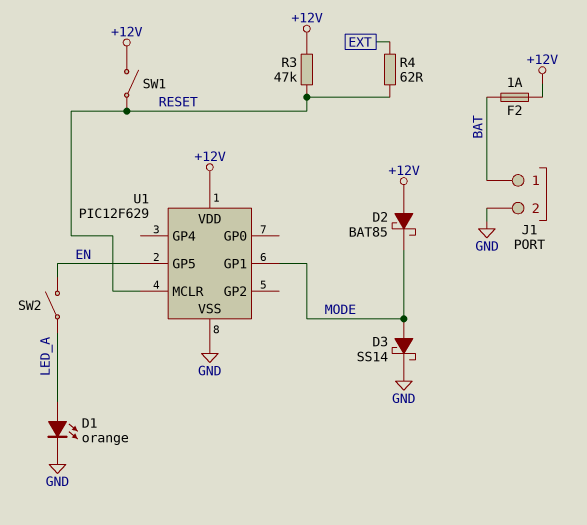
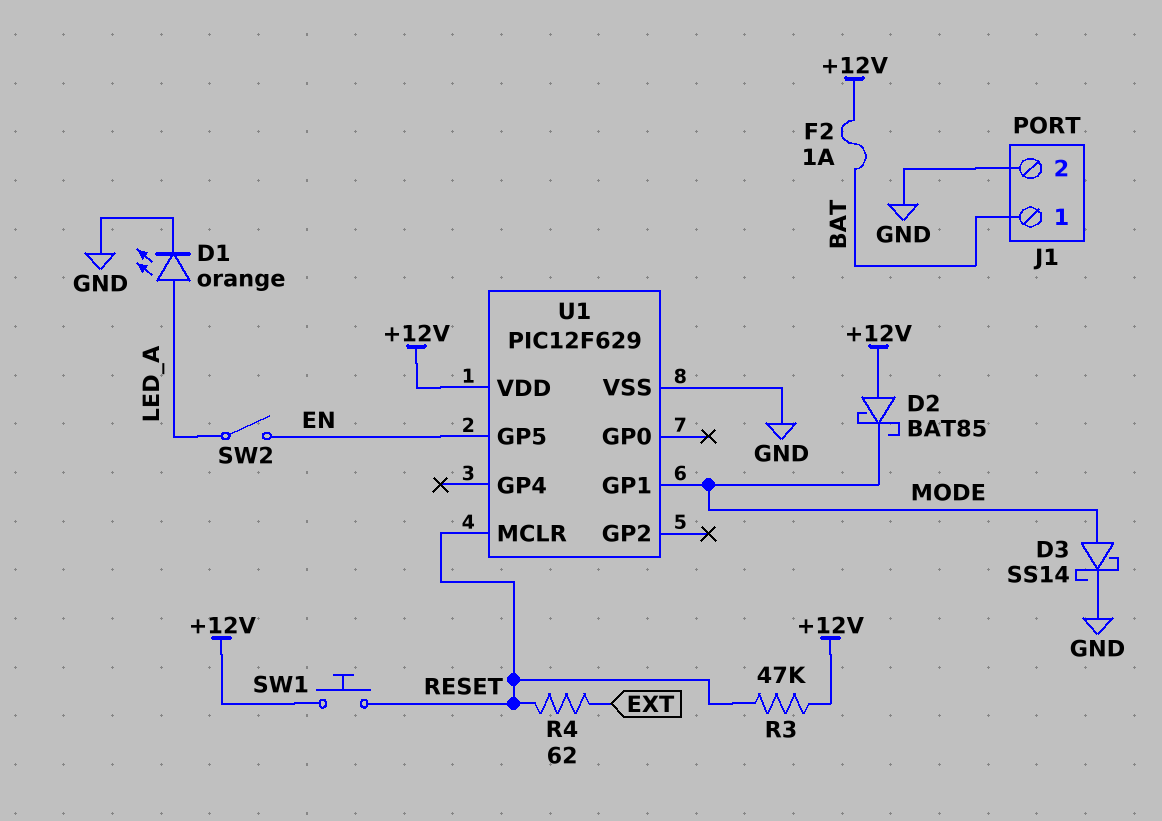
SW1: switch (+12V, RESET) -> button (+12V, RESET)

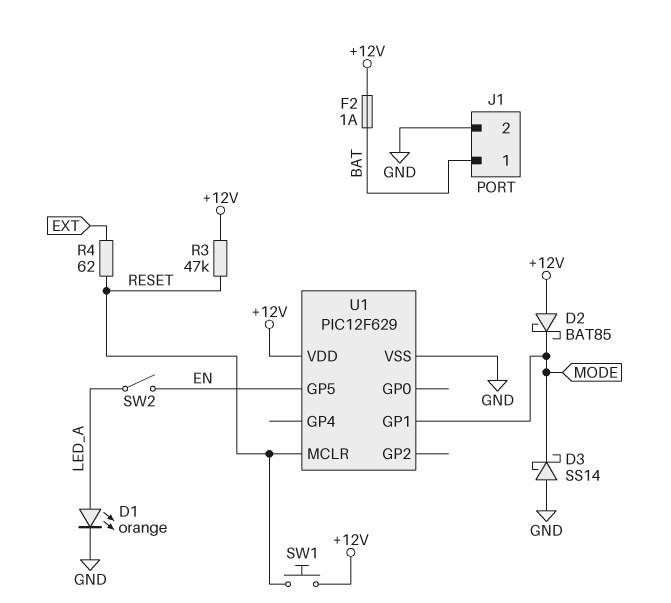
D3: schottky SS14 (A MODE, K GND) -> schottky SS14 (A GND, K MODE)

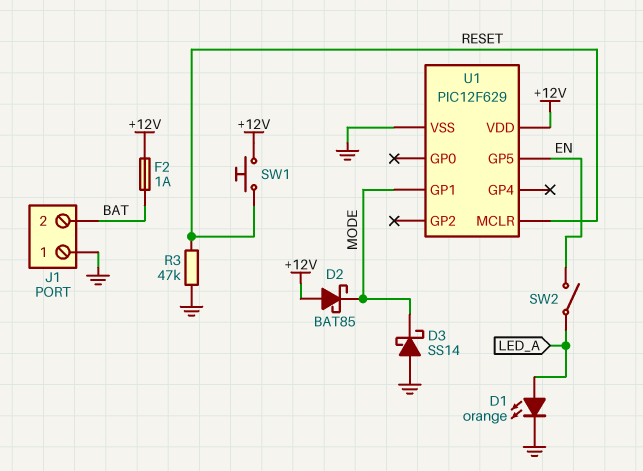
J1 pin 1: BAT -> GND
J1 pin 2: GND -> BAT
R3: 47k (+12V, RESET) -> 47k (GND, RESET)
R4: 62 (EXT, RESET) -> none

